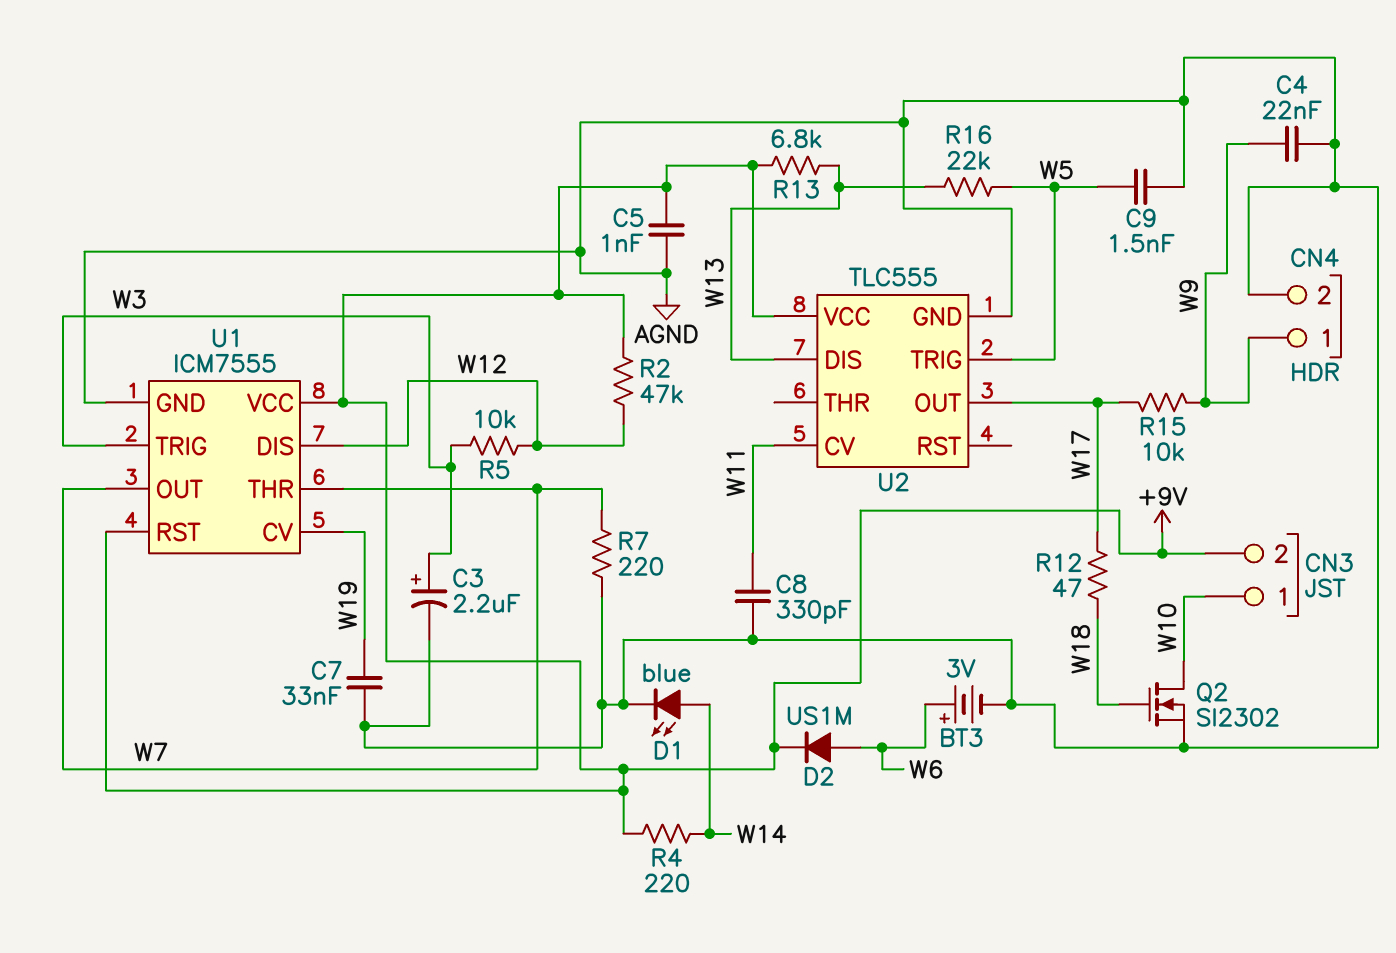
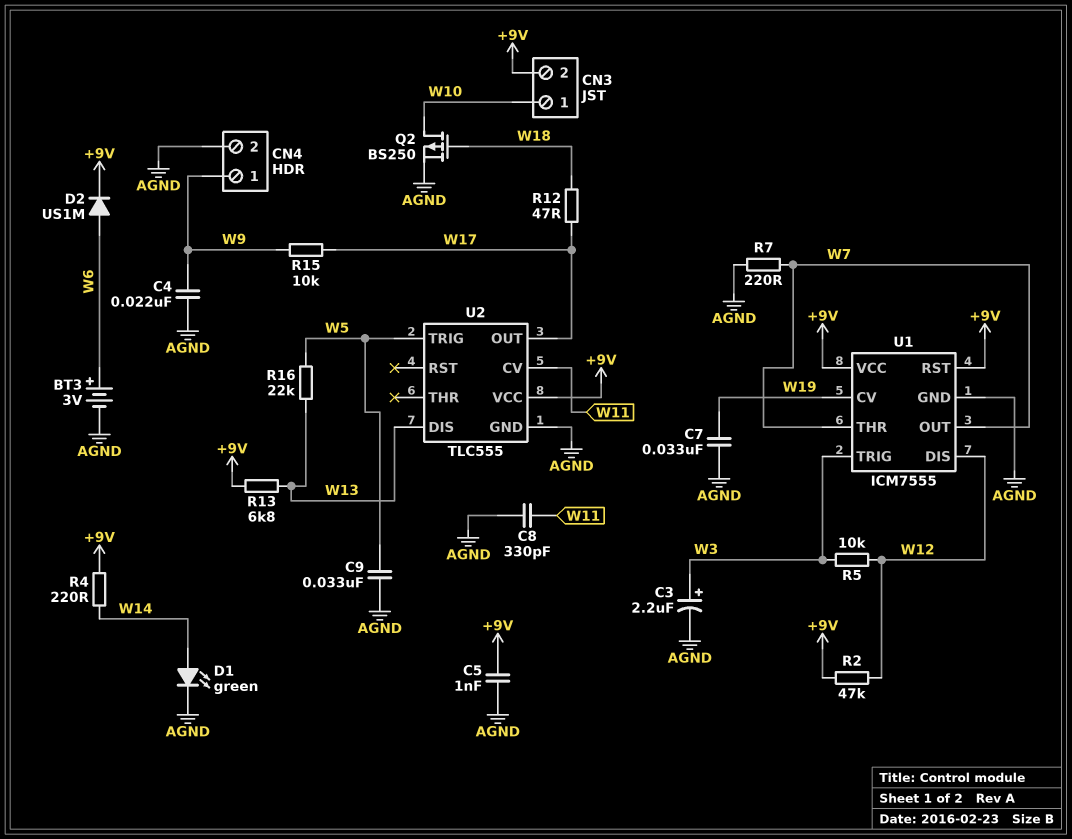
C9: 1.5nF (AGND, W5) -> 33nF (AGND, W5)
D1: LED blue (A W14, K AGND) -> LED green (A W14, K AGND)
Q2: NMOS SI2302 (G W18, D W10, S AGND) -> PMOS BS250 (G W18, D W10, S AGND)

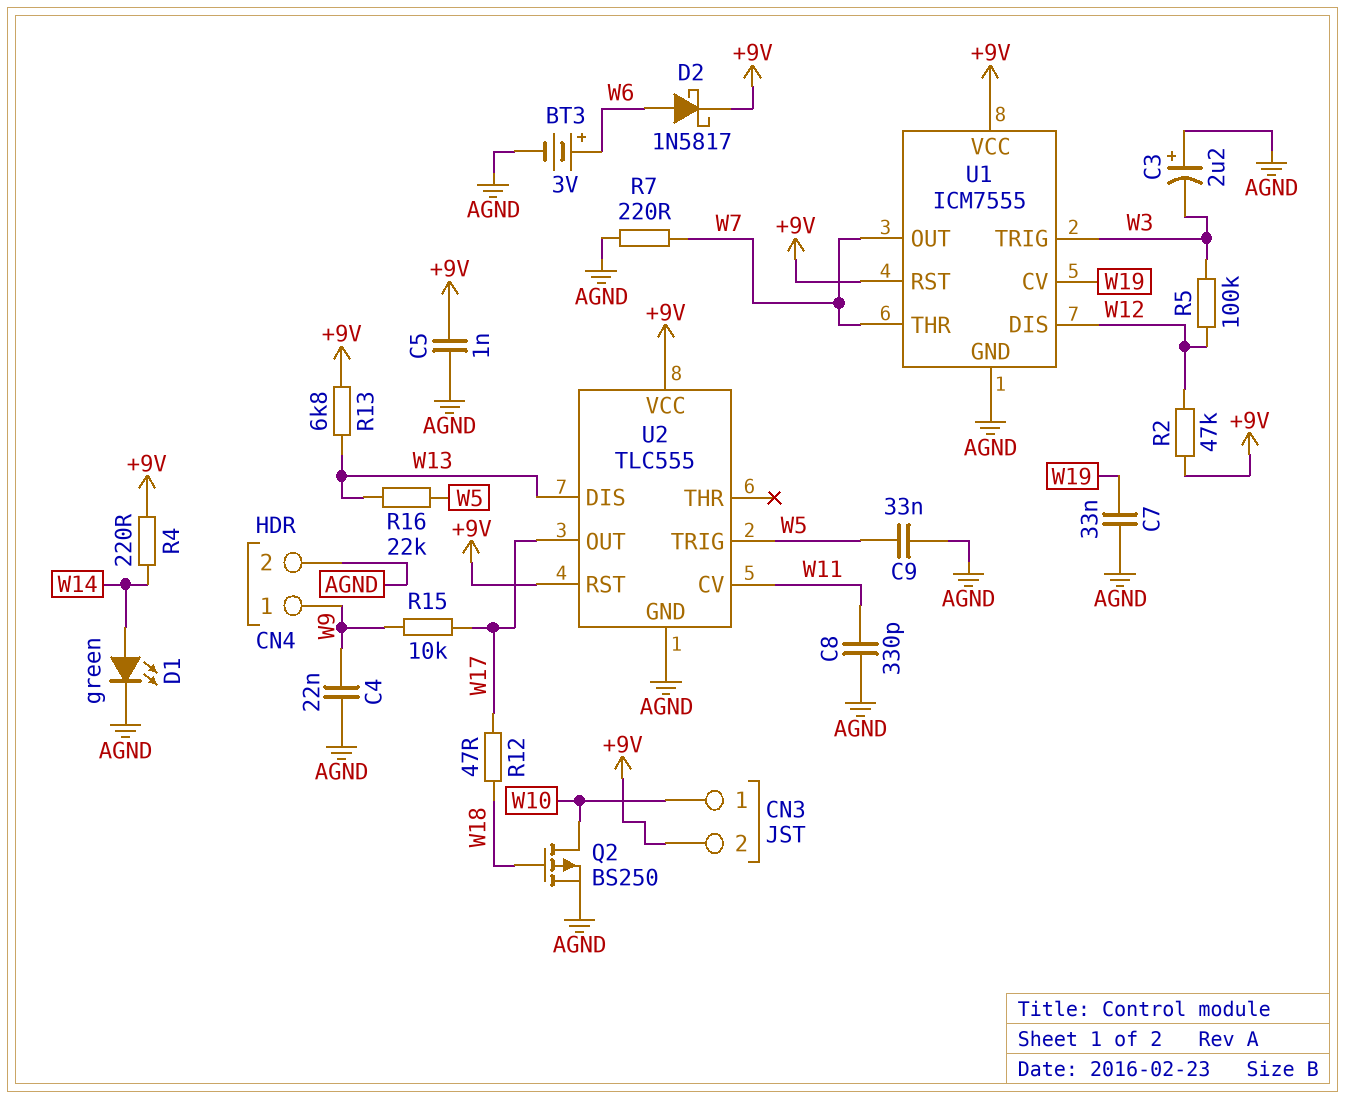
C3: 2.2uF (plus W3, minus AGND) -> 2.2uF (plus AGND, minus W3)
D2: diode US1M (A W6, K +9V) -> schottky 1N5817 (A W6, K +9V)
R5: 10k (W3, W12) -> 100k (W3, W12)
U2 pin RST: none -> +9V

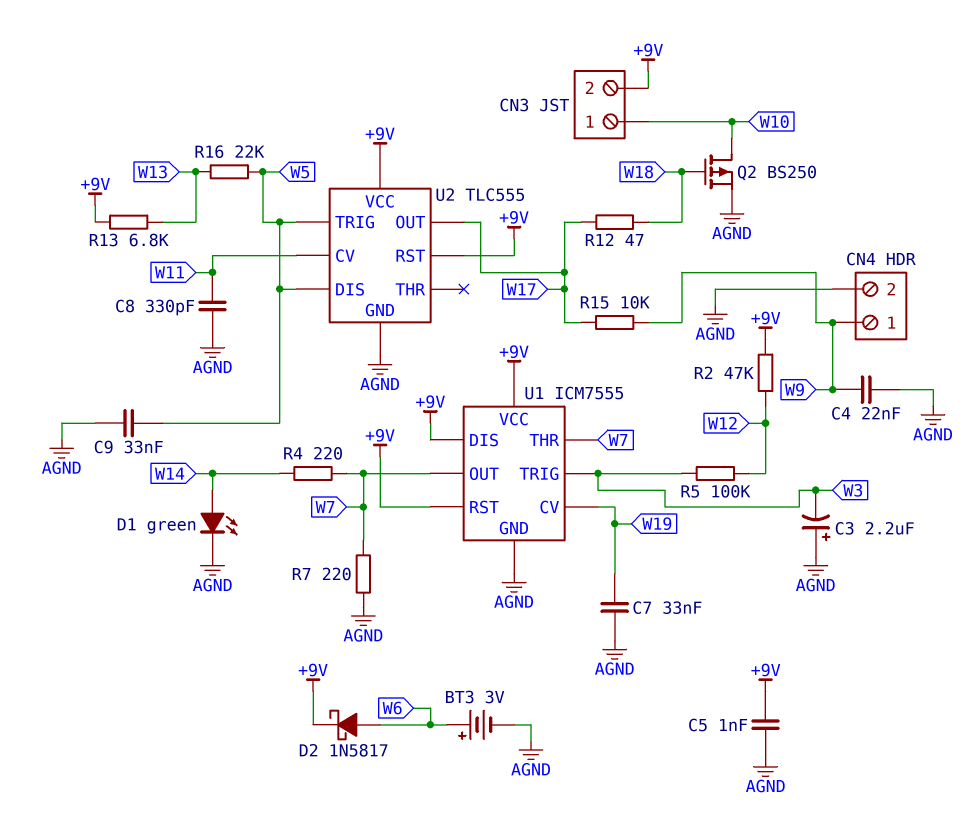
R4: 220 (+9V, W14) -> 220 (W7, W14)
U1 pin DIS: W12 -> +9V
U2 pin DIS: W13 -> W5

